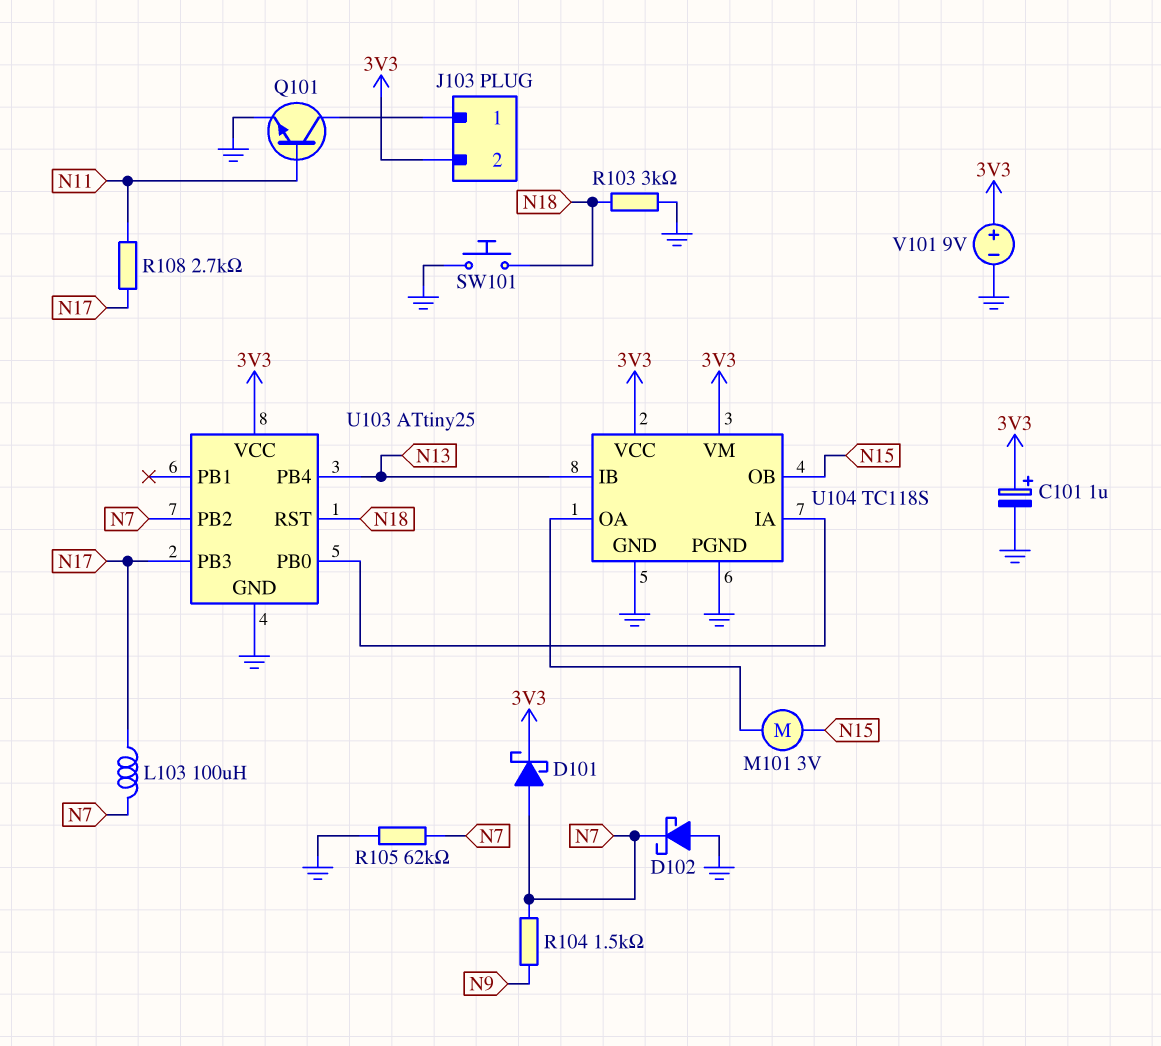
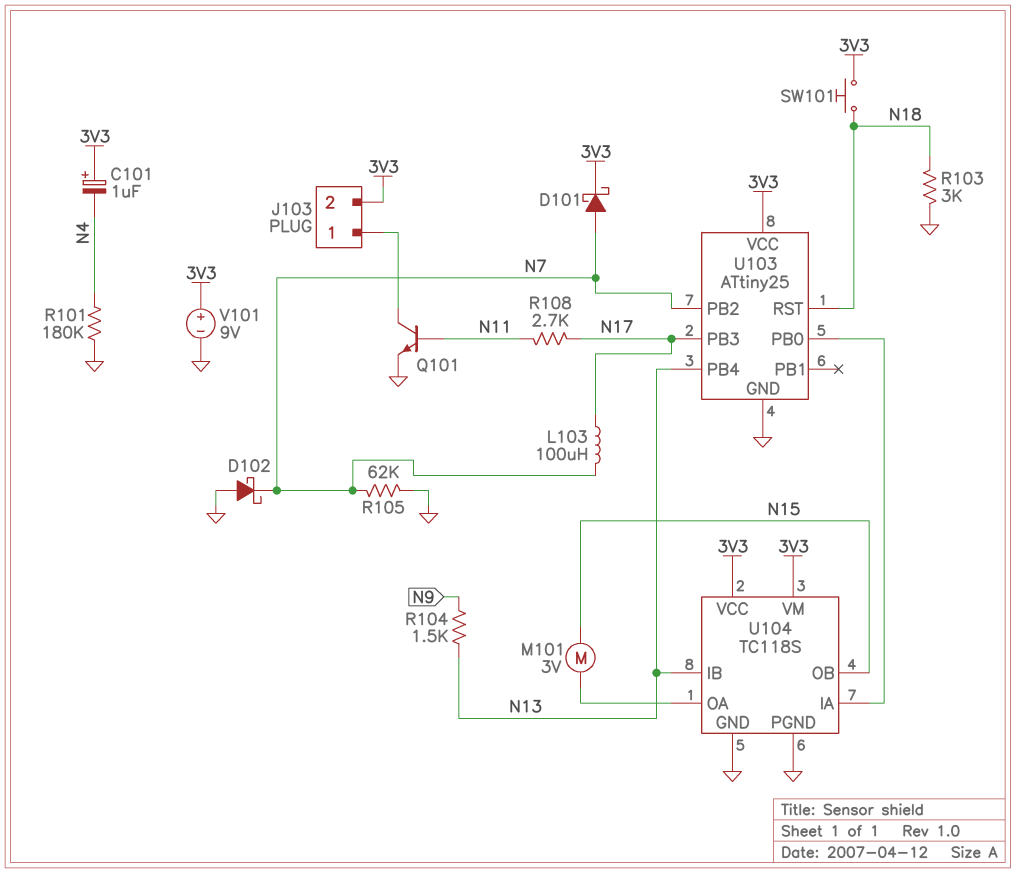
C101: 1uF (plus 3V3, minus GND) -> 1uF (plus 3V3, minus N4)
R101: none -> 180k (GND, N4)
R104: 1.5k (N7, N9) -> 1.5k (N9, N13)
SW101: button (GND, N18) -> button (3V3, N18)

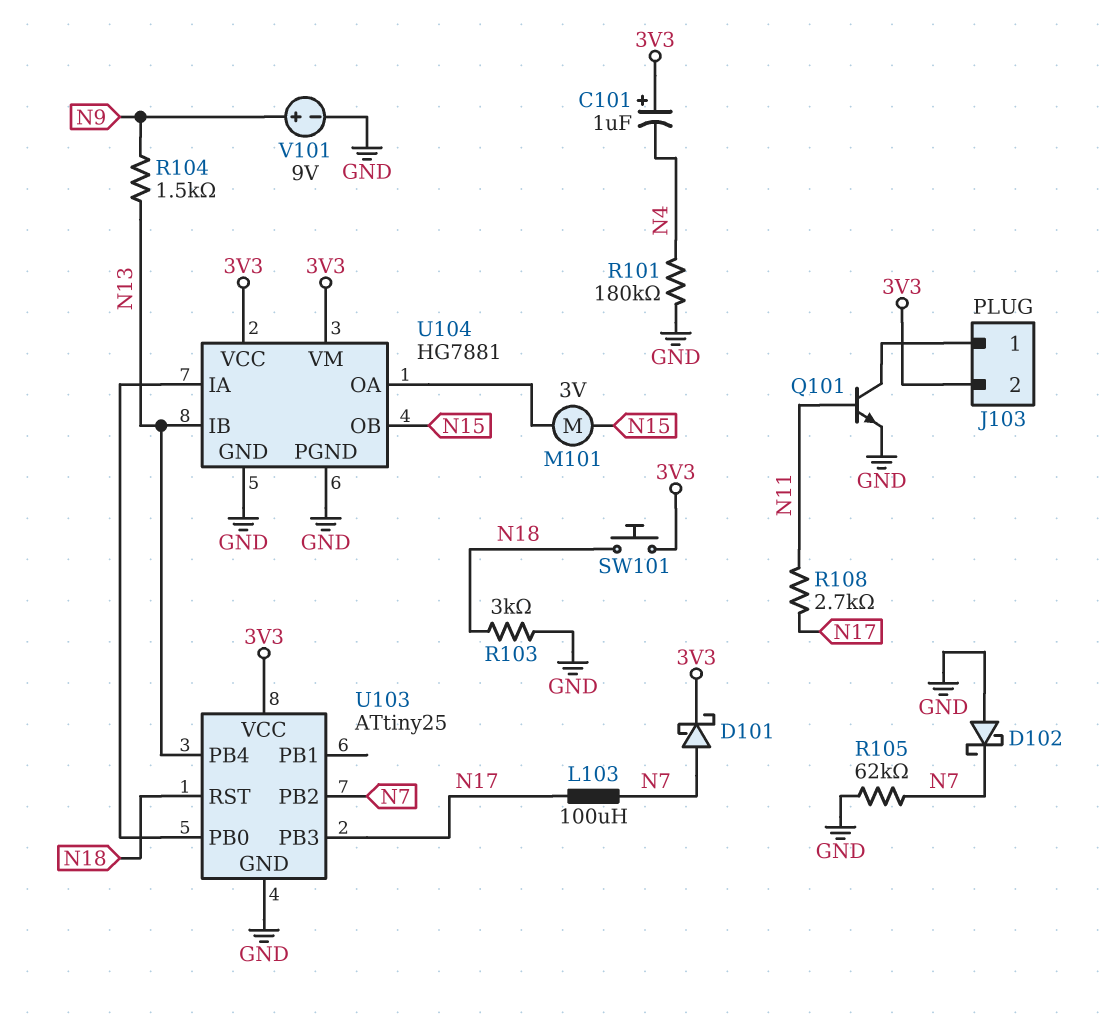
U104: TC118S -> HG7881
V101: 9V (plus 3V3, minus GND) -> 9V (plus N9, minus GND)

